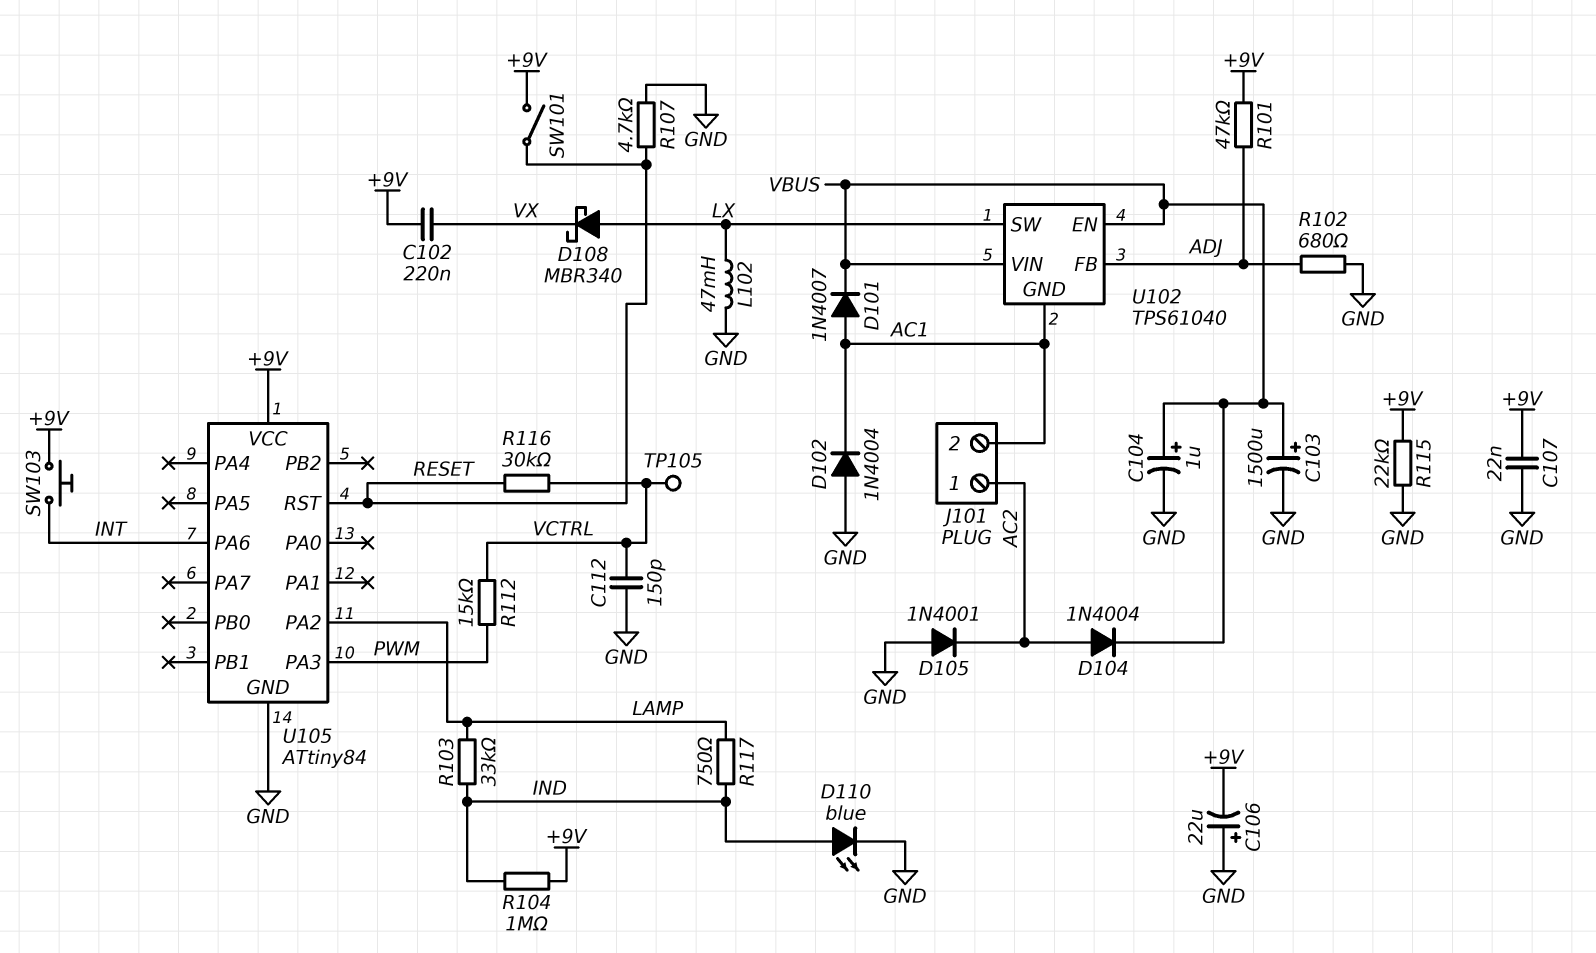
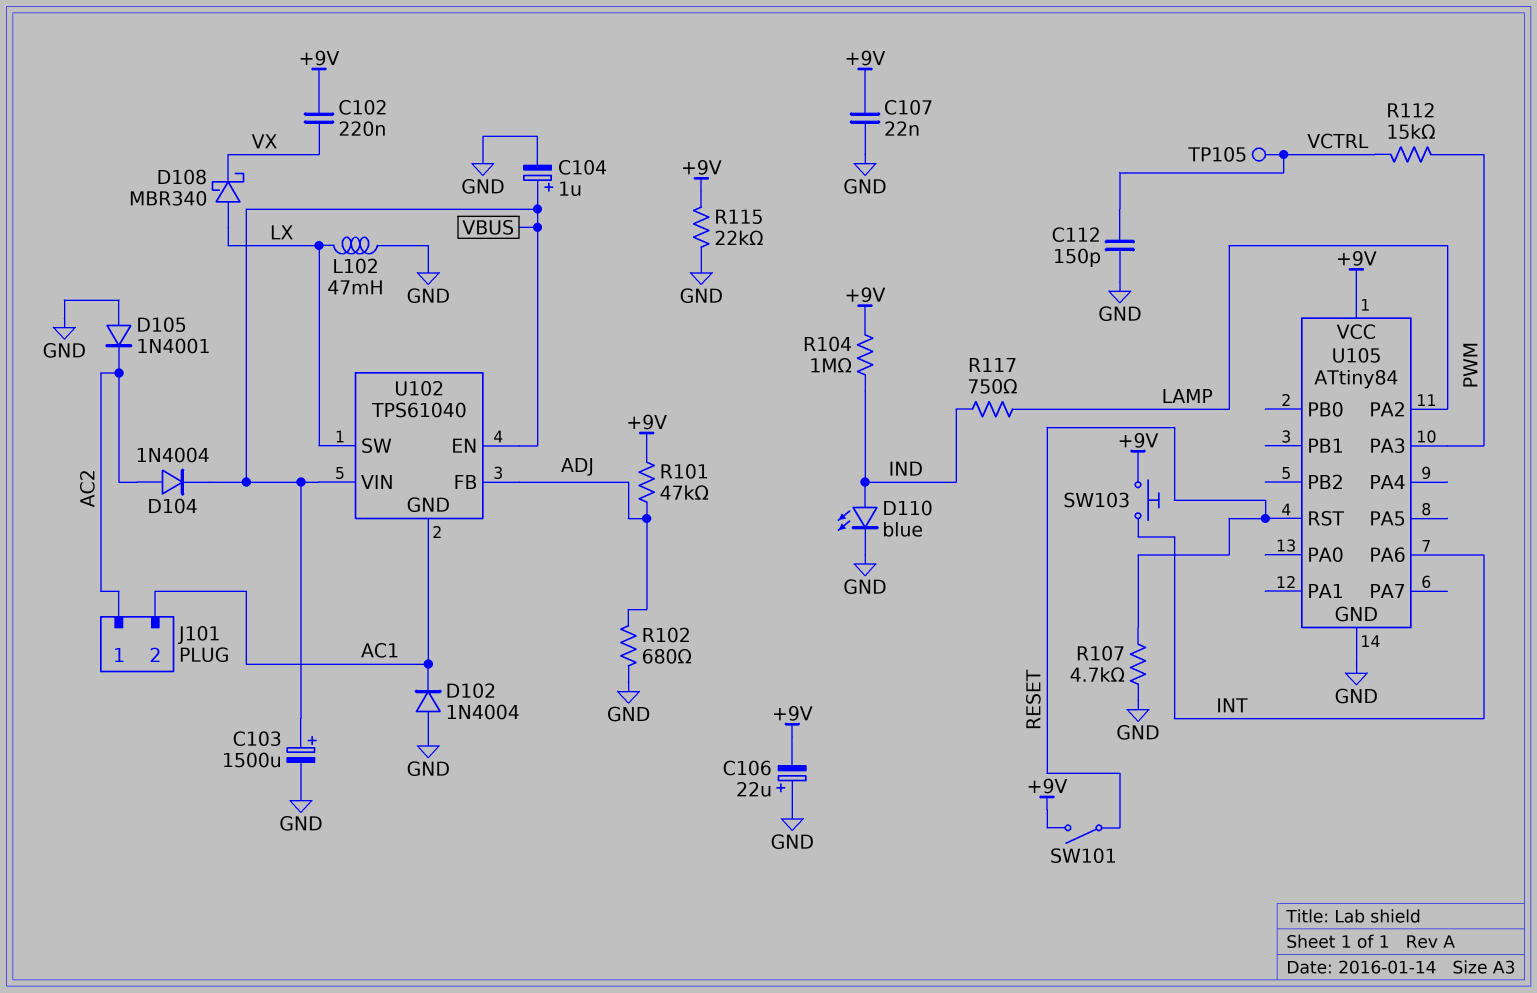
D101: diode 1N4007 (A AC1, K VBUS) -> none
R103: 33k (IND, LAMP) -> none
R116: 30k (RESET, VCTRL) -> none

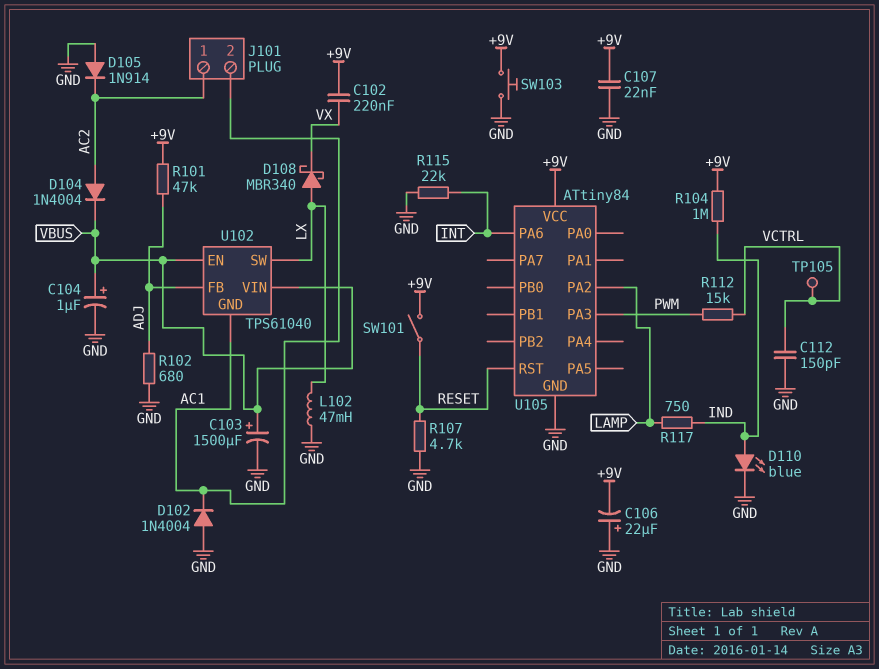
D105: diode 1N4001 (A GND, K AC2) -> diode 1N914 (A GND, K AC2)
R115: 22k (+9V, GND) -> 22k (GND, INT)
SW103: button (+9V, INT) -> button (+9V, GND)

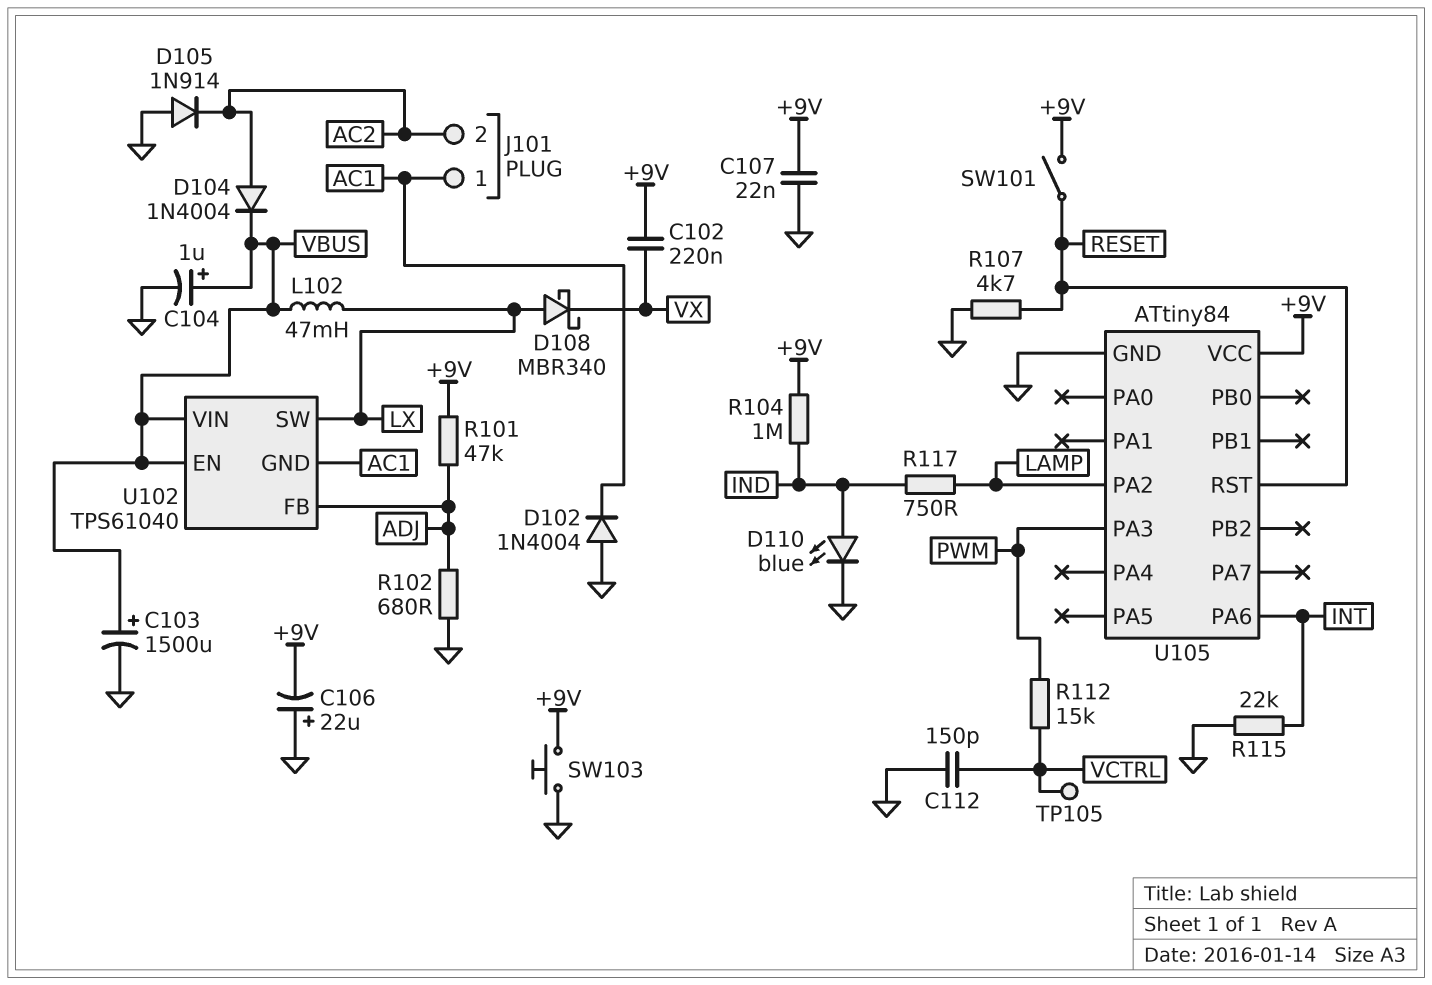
J101 pin 1: AC2 -> AC1
J101 pin 2: AC1 -> AC2
L102: 47mH (GND, LX) -> 47mH (LX, VBUS)

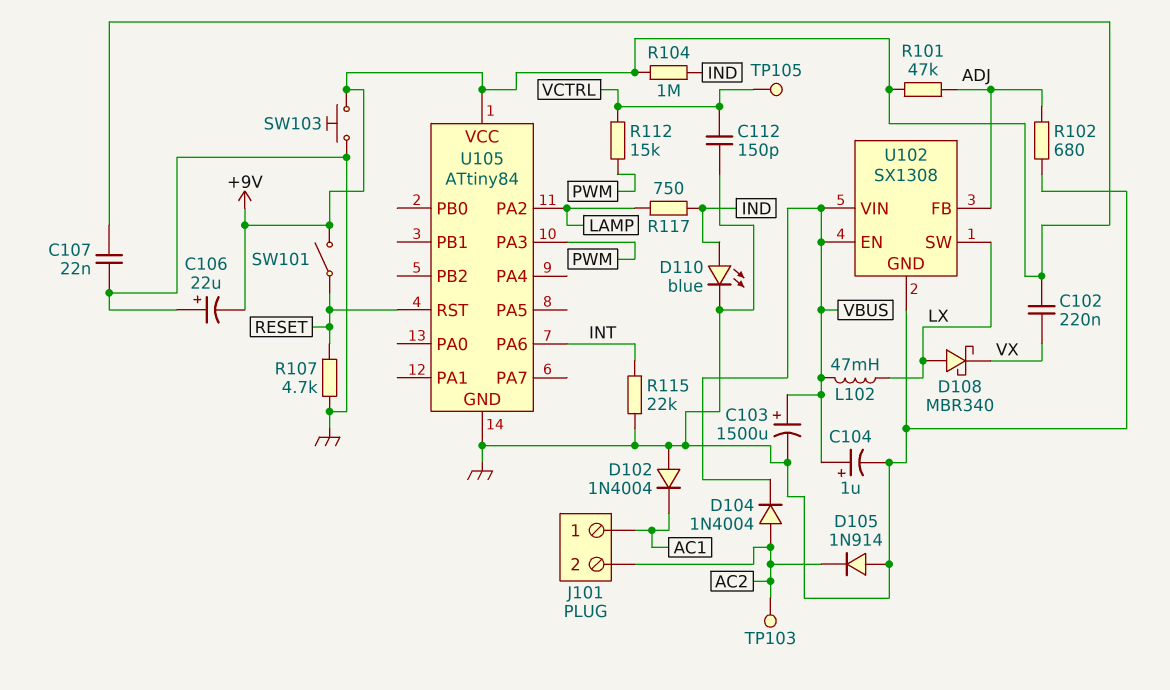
TP103: none -> test point (AC2)
U102: TPS61040 -> SX1308
U102 pin GND: AC1 -> GND

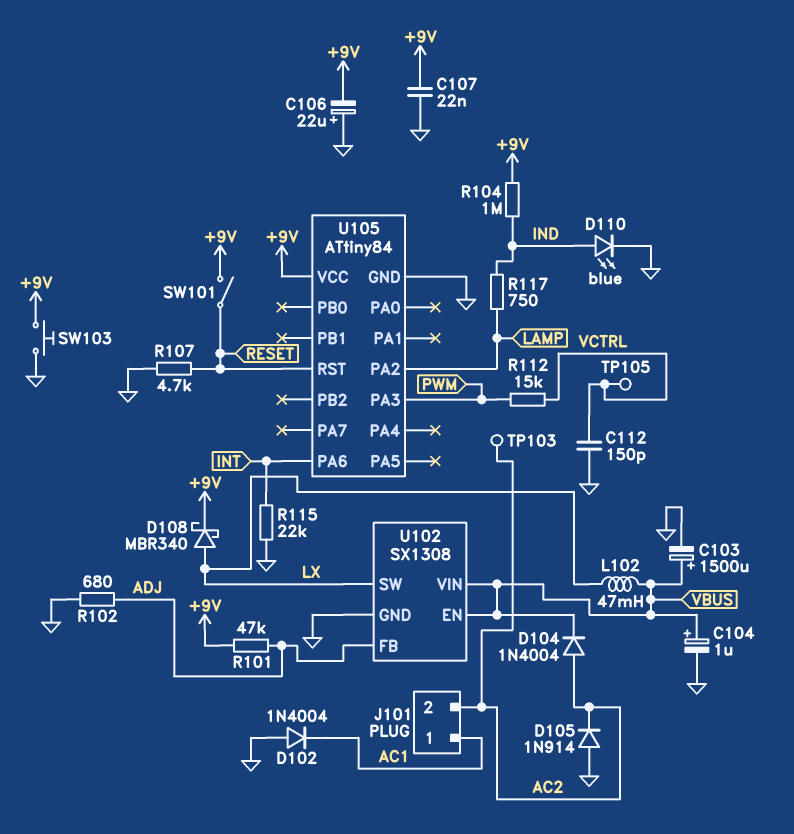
C102: 220nF (+9V, VX) -> none
D108: schottky MBR340 (A LX, K VX) -> schottky MBR340 (A LX, K +9V)

